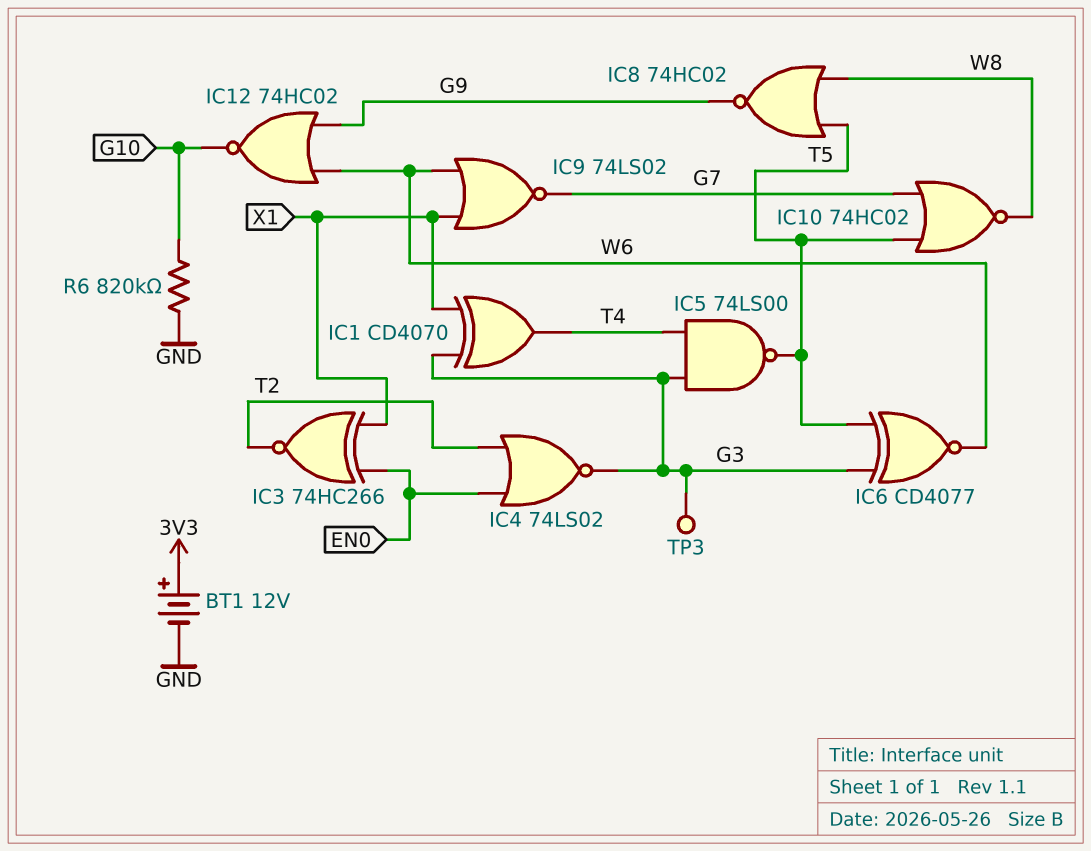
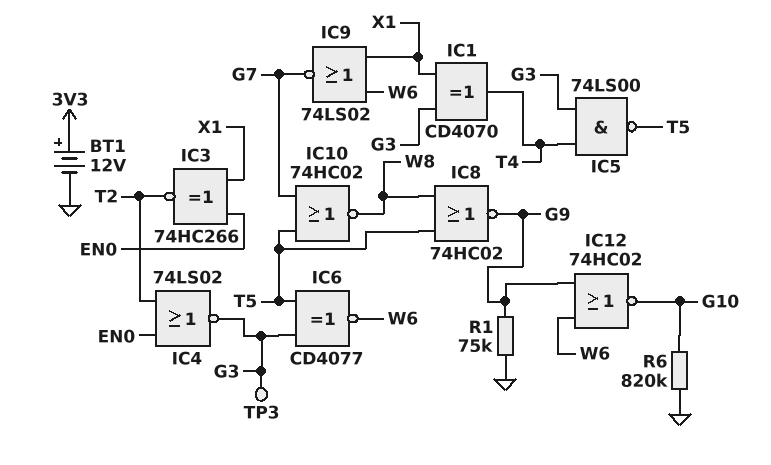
R1: none -> 75k (G9, GND)

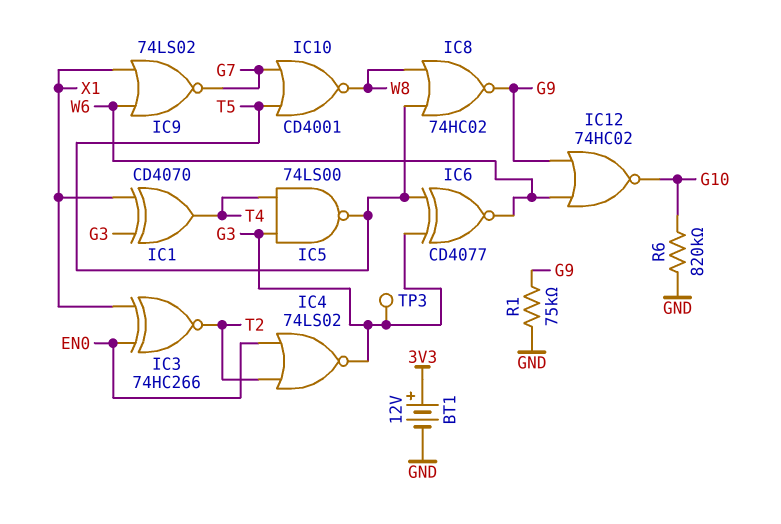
IC10: NOR 74HC02 (in G7, in T5, out W8) -> NOR CD4001 (in G7, in T5, out W8)

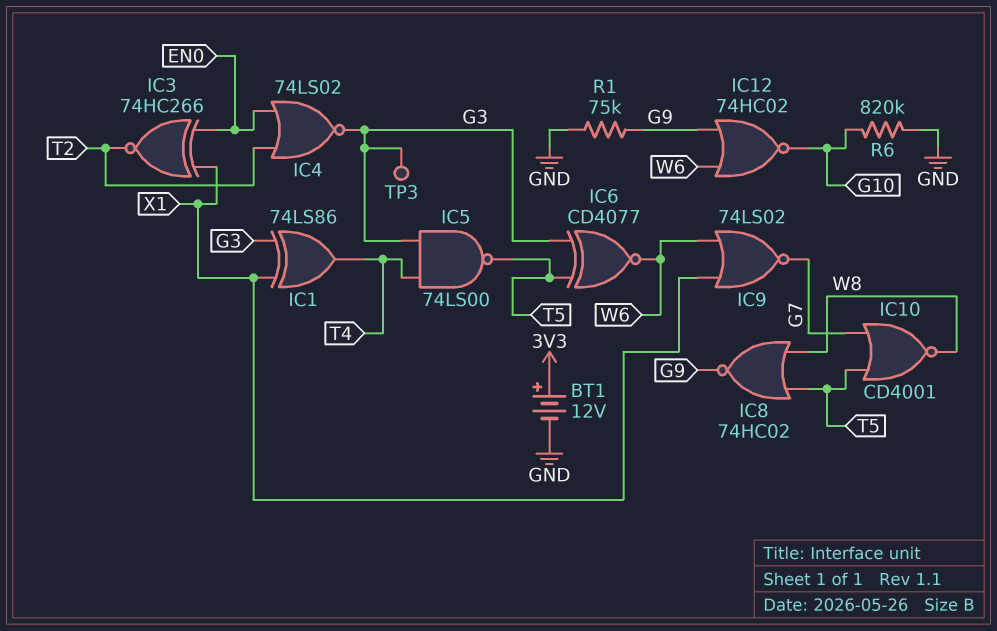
IC1: XOR CD4070 (in G3, in X1, out T4) -> XOR 74LS86 (in G3, in X1, out T4)

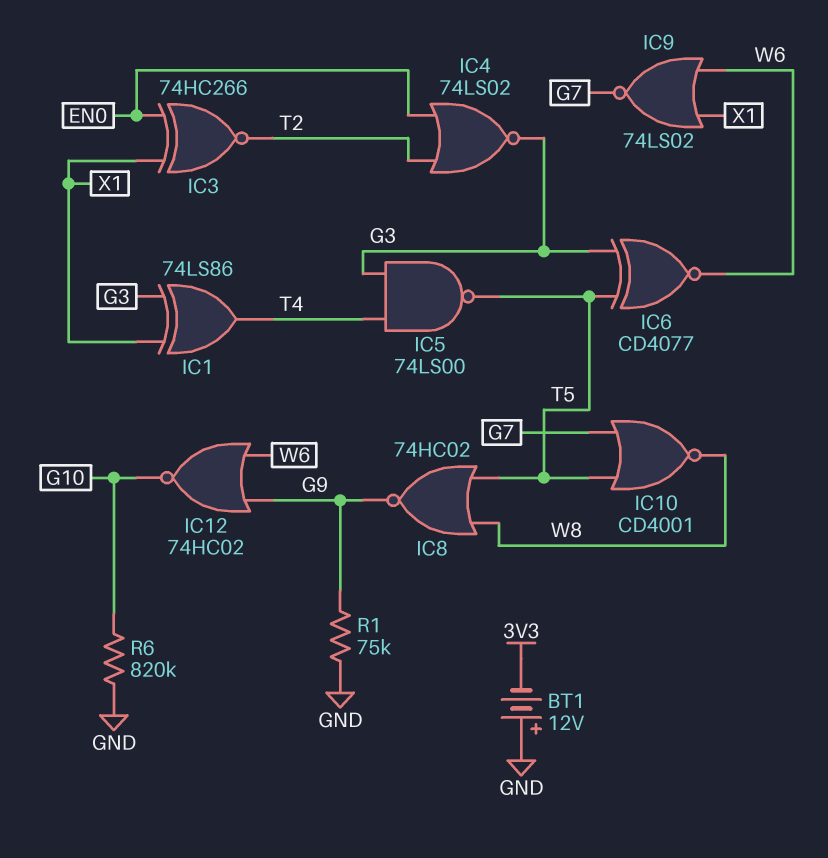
BT1: 12V (plus 3V3, minus GND) -> 12V (plus GND, minus 3V3)
TP3: test point (G3) -> none

